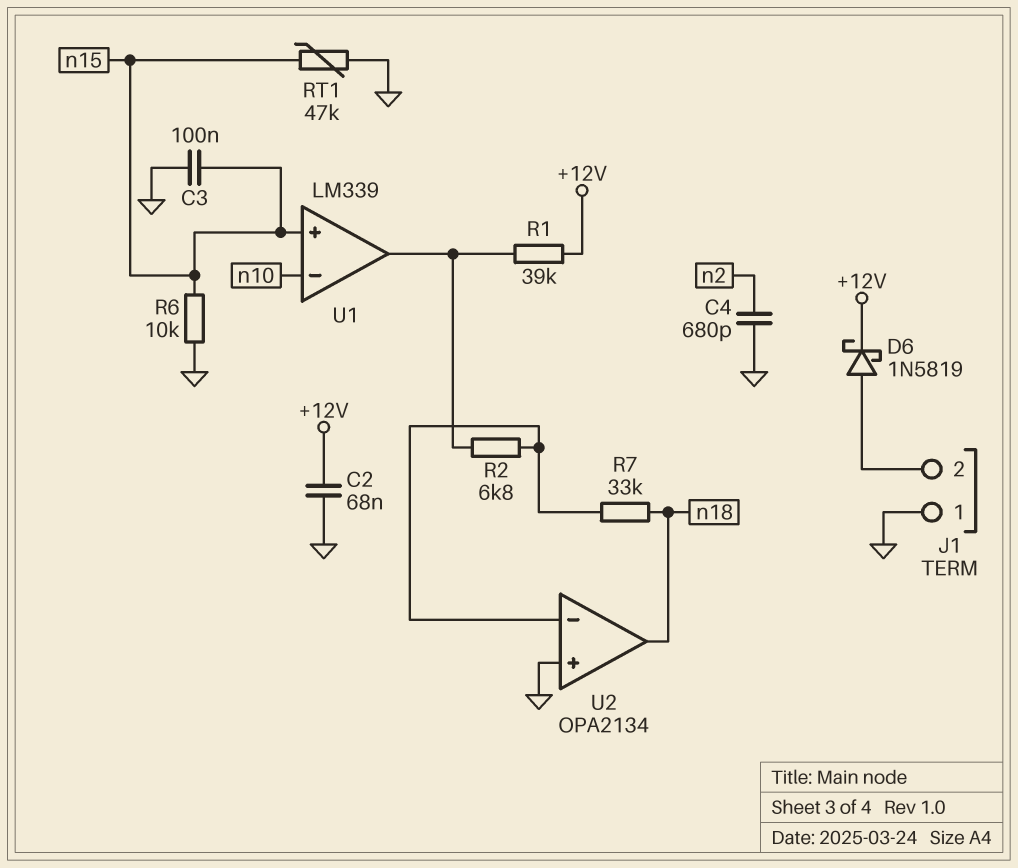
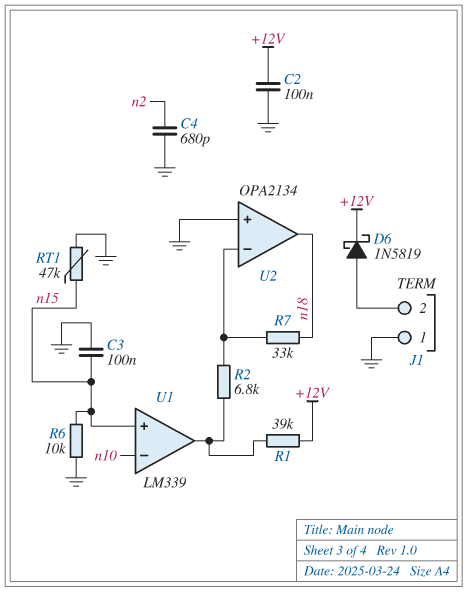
C2: 68nF (+12V, GND) -> 100nF (+12V, GND)

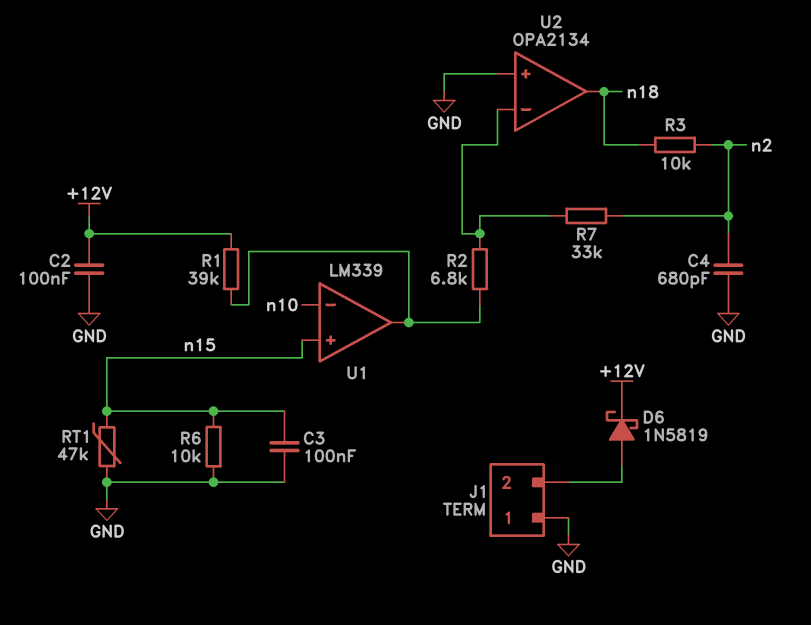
R3: none -> 10k (n2, n18)
R7: 33k (U2/in-, n18) -> 33k (U2/in-, n2)

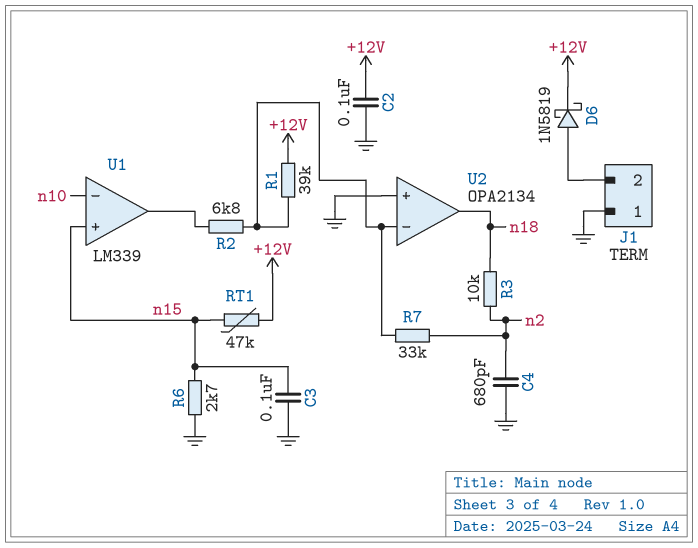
R1: 39k (+12V, U1/out) -> 39k (+12V, U2/in-)
R6: 10k (GND, n15) -> 2.7k (GND, n15)
RT1: 47k (GND, n15) -> 47k (+12V, n15)

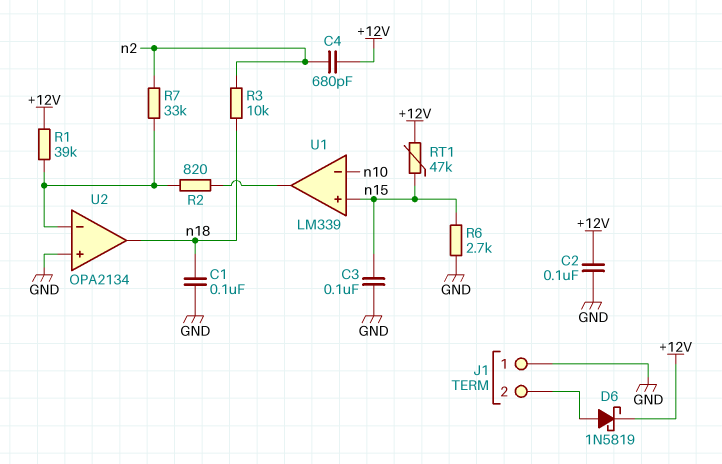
C1: none -> 100nF (GND, n18)
C4: 680pF (GND, n2) -> 680pF (+12V, n2)
R2: 6.8k (U1/out, U2/in-) -> 820 (U1/out, U2/in-)

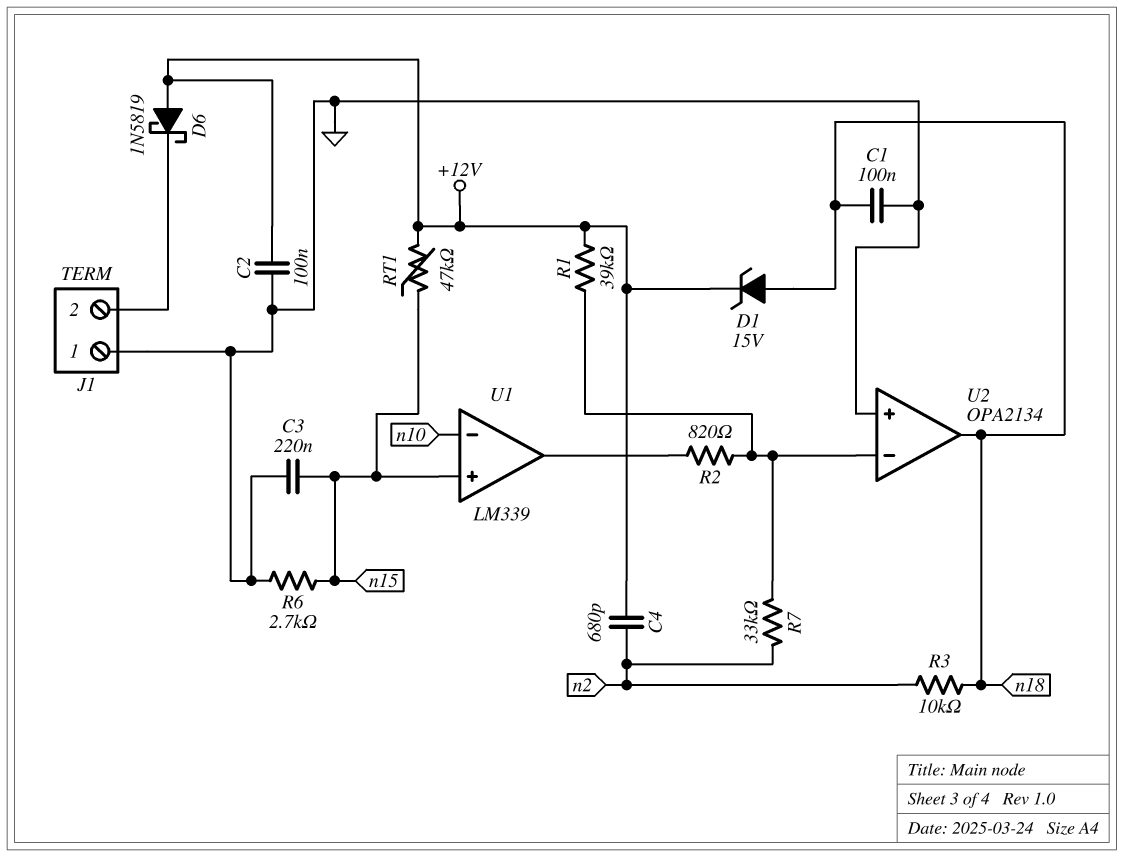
C3: 100nF (GND, n15) -> 220nF (GND, n15)
D1: none -> zener 15V (A n18, K +12V)
D6: schottky 1N5819 (A J1/2, K +12V) -> schottky 1N5819 (A +12V, K J1/2)

